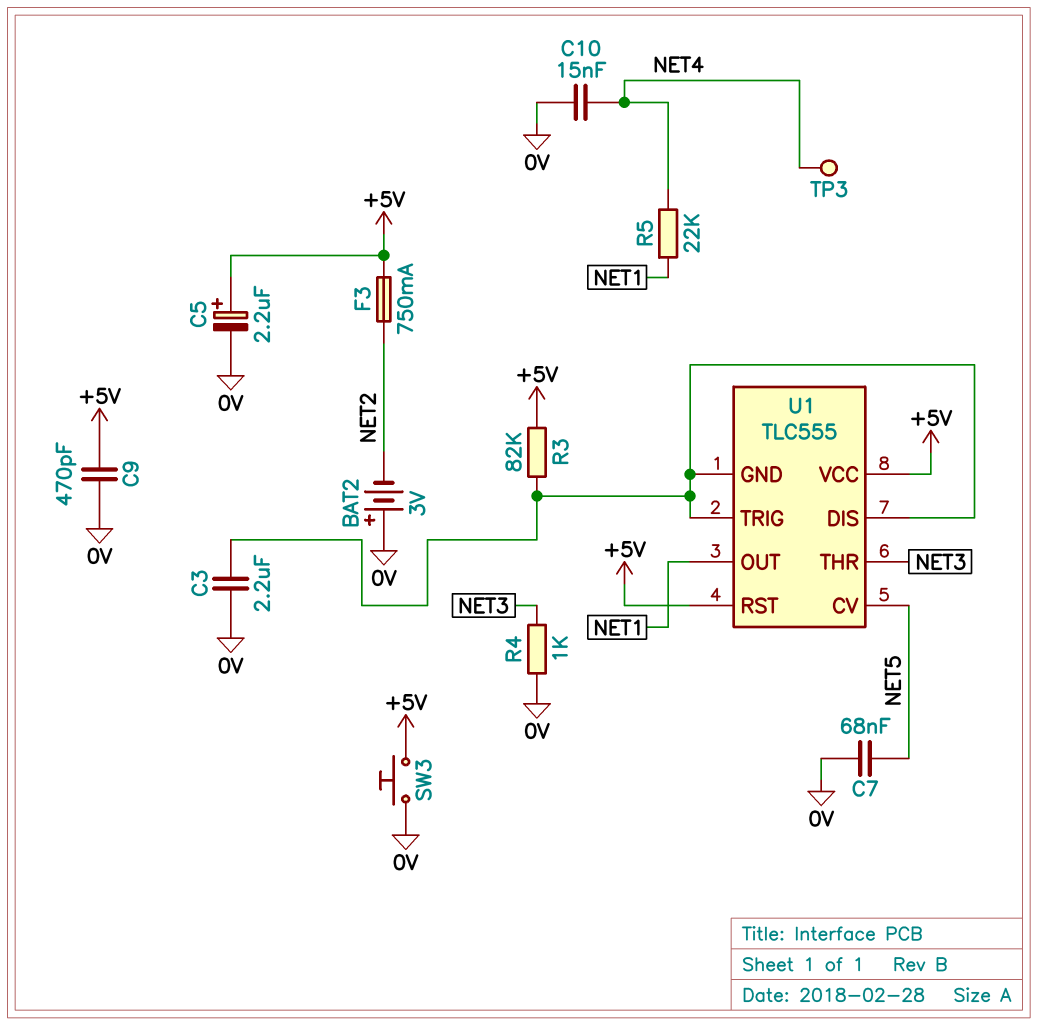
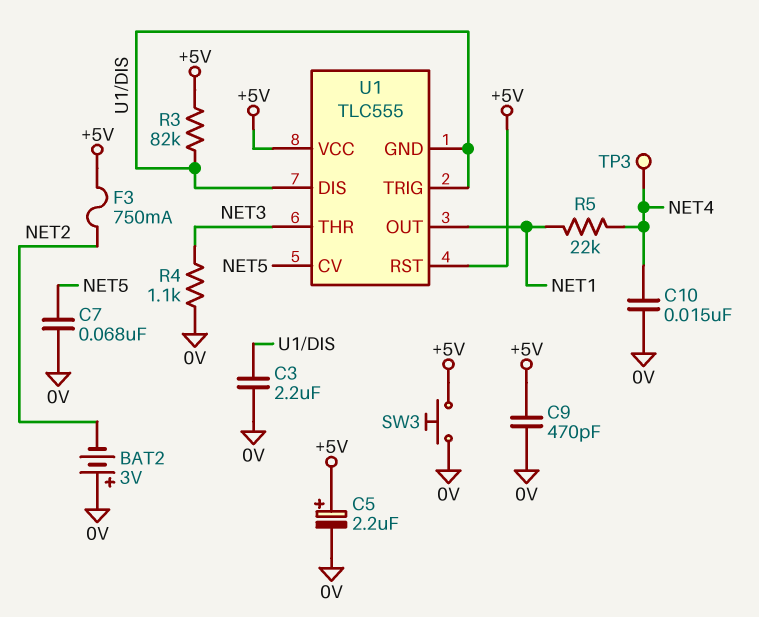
R4: 1k (0V, NET3) -> 1.1k (0V, NET3)

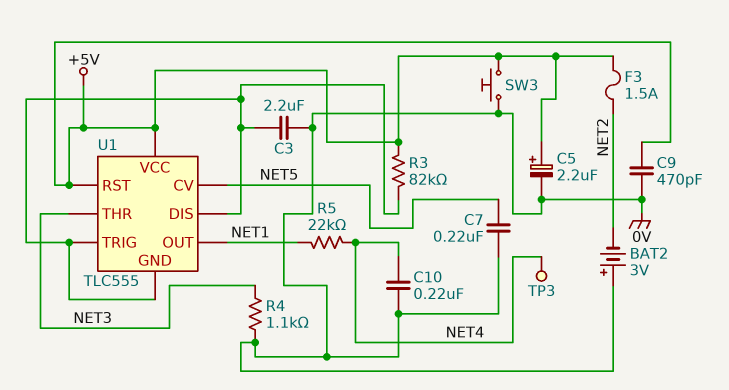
C7: 68nF (0V, NET5) -> 220nF (0V, NET5)
C10: 15nF (0V, NET4) -> 220nF (0V, NET4)
F3: 750mA (+5V, NET2) -> 1.5A (+5V, NET2)

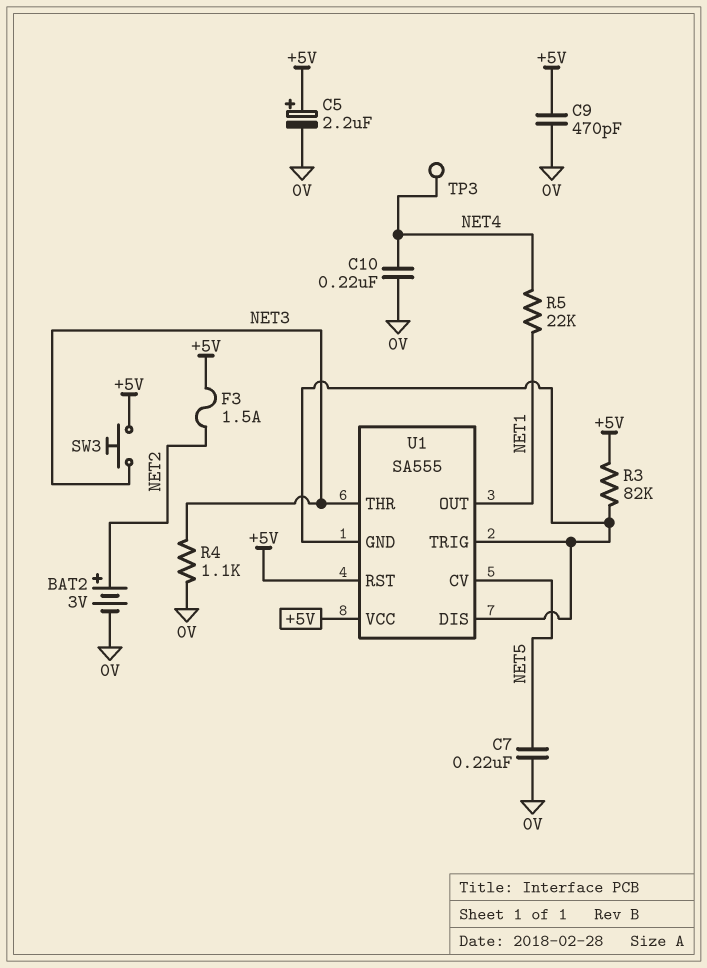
BAT2: 3V (plus 0V, minus NET2) -> 3V (plus NET2, minus 0V)
C3: 2.2uF (0V, U1/DIS) -> none
SW3: button (+5V, 0V) -> button (+5V, NET3)
U1: TLC555 -> SA555

